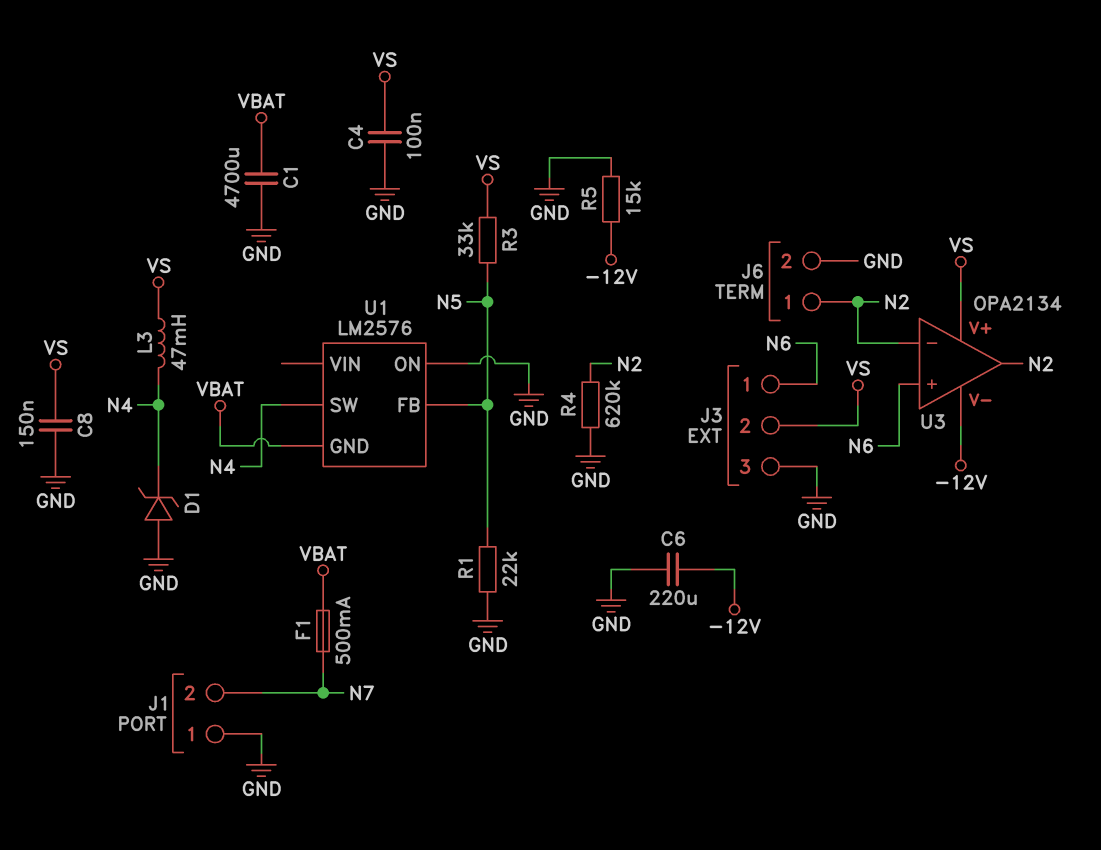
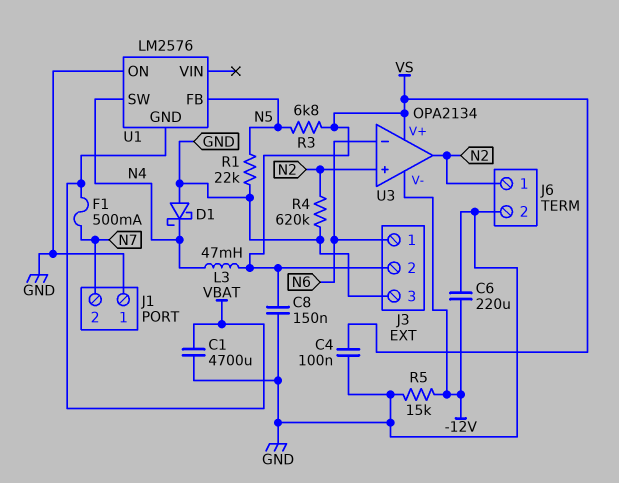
D1: zener (A GND, K N4) -> schottky (A GND, K N4)
R3: 33k (N5, VS) -> 6.8k (N5, VS)
U3 pin in+: N6 -> N2
U3 pin in-: N2 -> N6

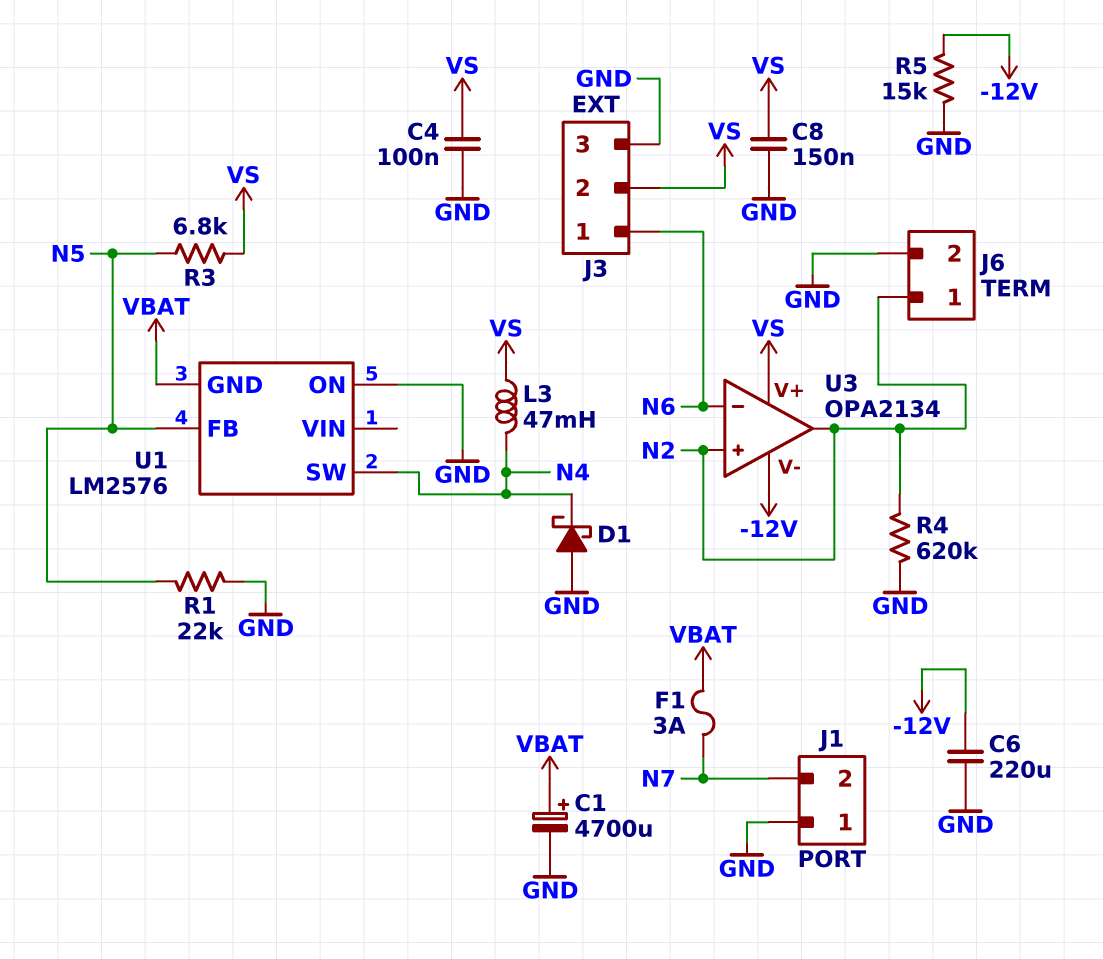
C1: 4700uF (GND, VBAT) -> 4700uF (plus VBAT, minus GND)
F1: 500mA (N7, VBAT) -> 3A (N7, VBAT)

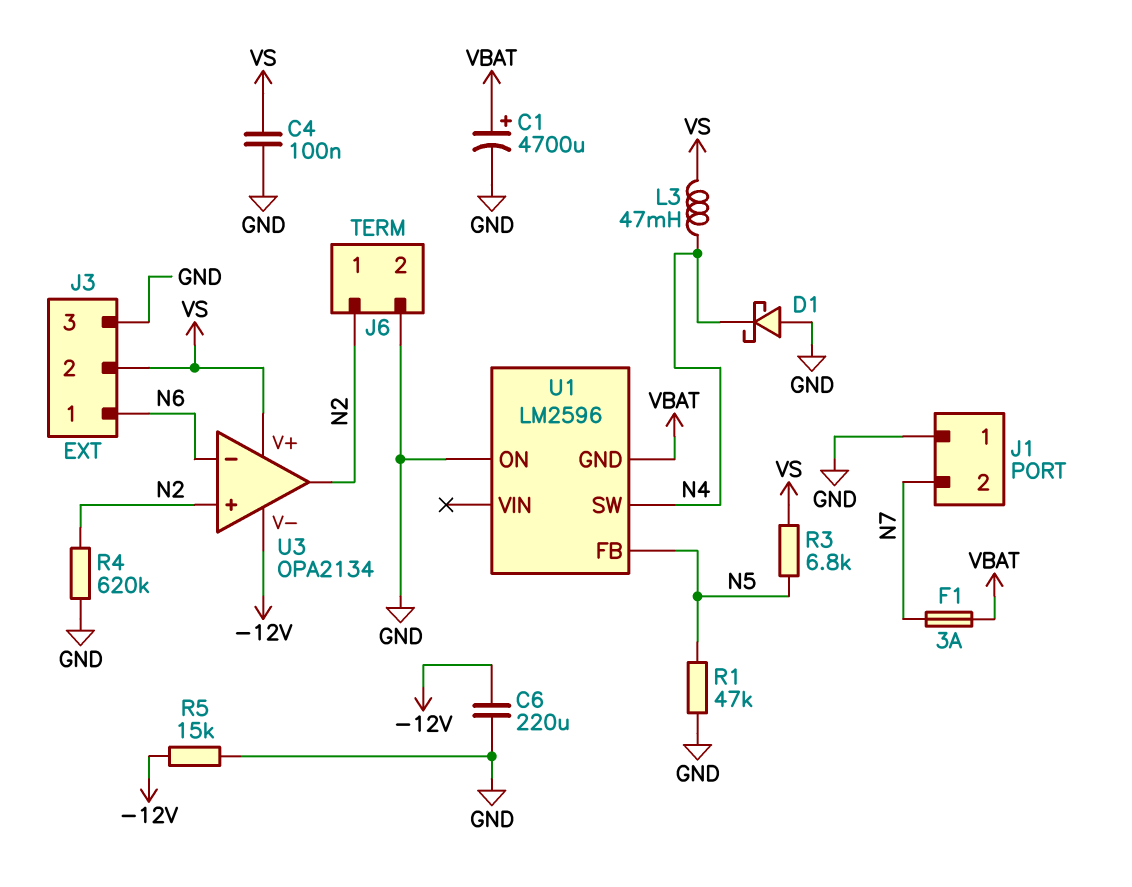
C8: 150nF (GND, VS) -> none
R1: 22k (GND, N5) -> 47k (GND, N5)
U1: LM2576 -> LM2596

